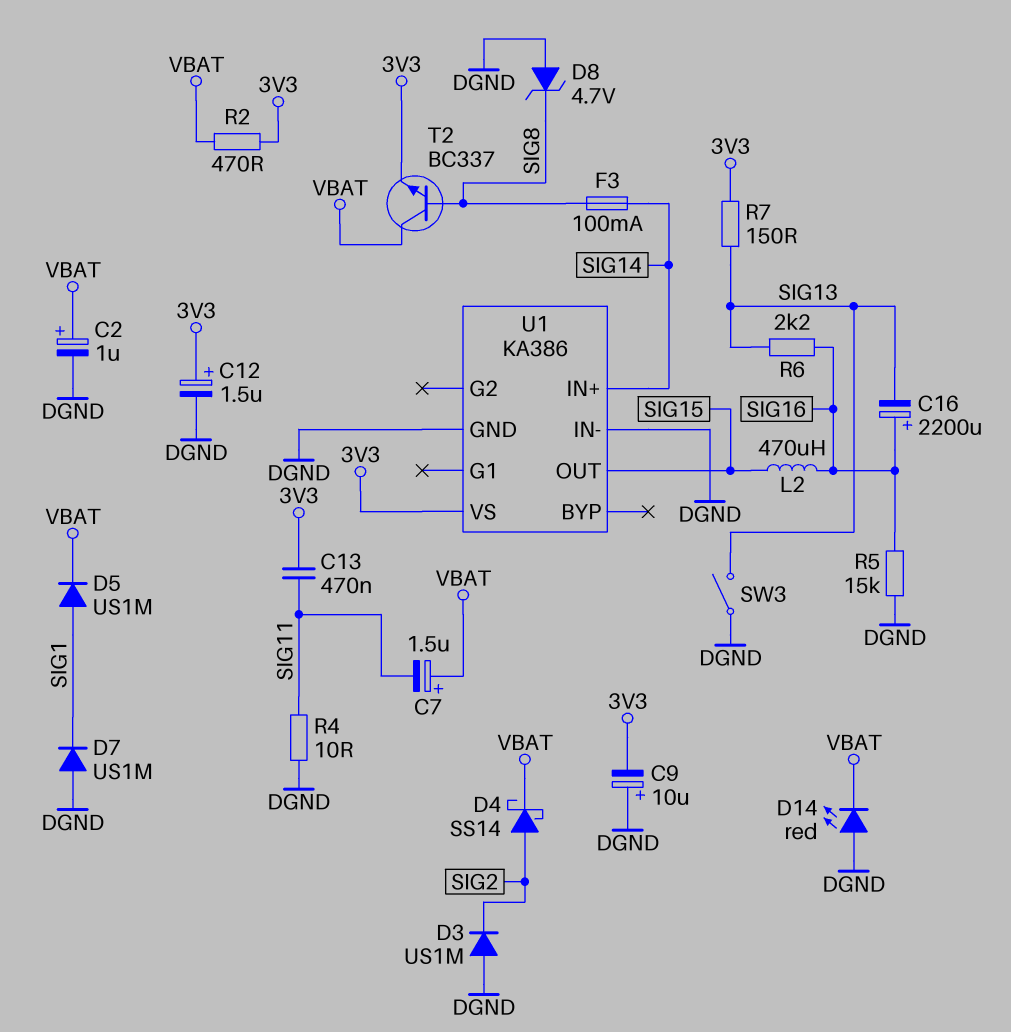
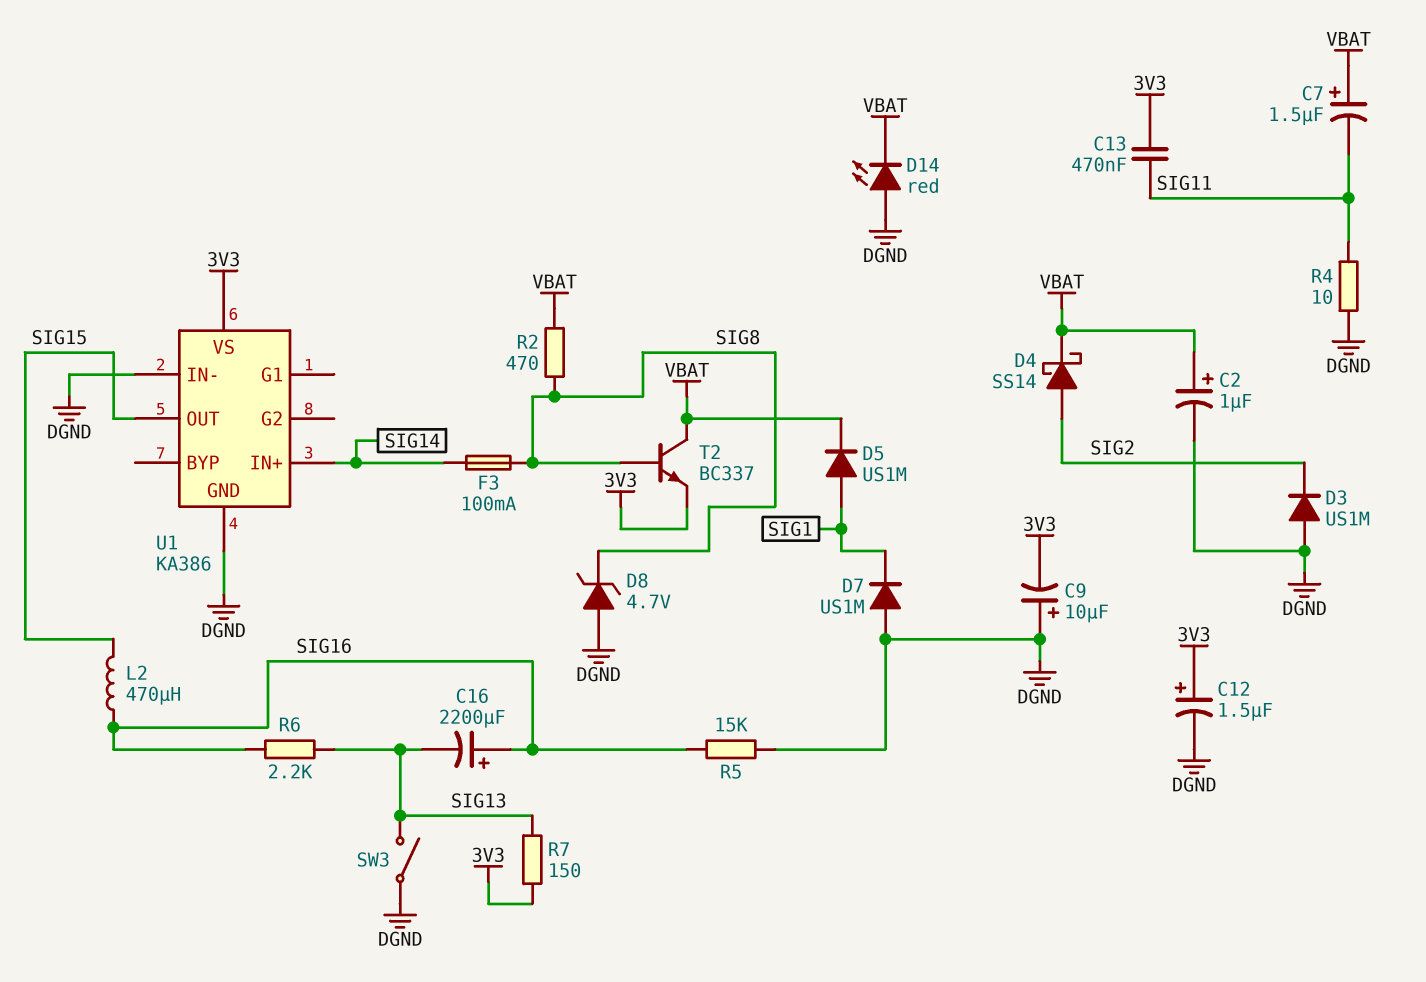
R2: 470 (3V3, VBAT) -> 470 (SIG8, VBAT)

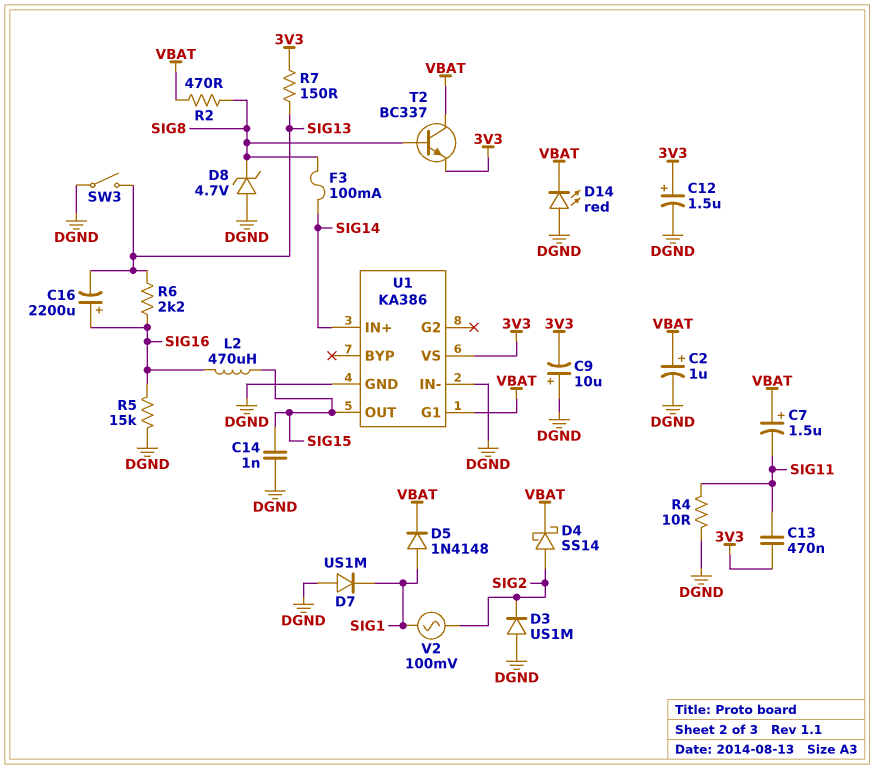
C14: none -> 1nF (DGND, SIG15)
D5: diode US1M (A SIG1, K VBAT) -> diode 1N4148 (A SIG1, K VBAT)
U1 pin G1: none -> VBAT
V2: none -> AC 100mV (SIG1, SIG2)

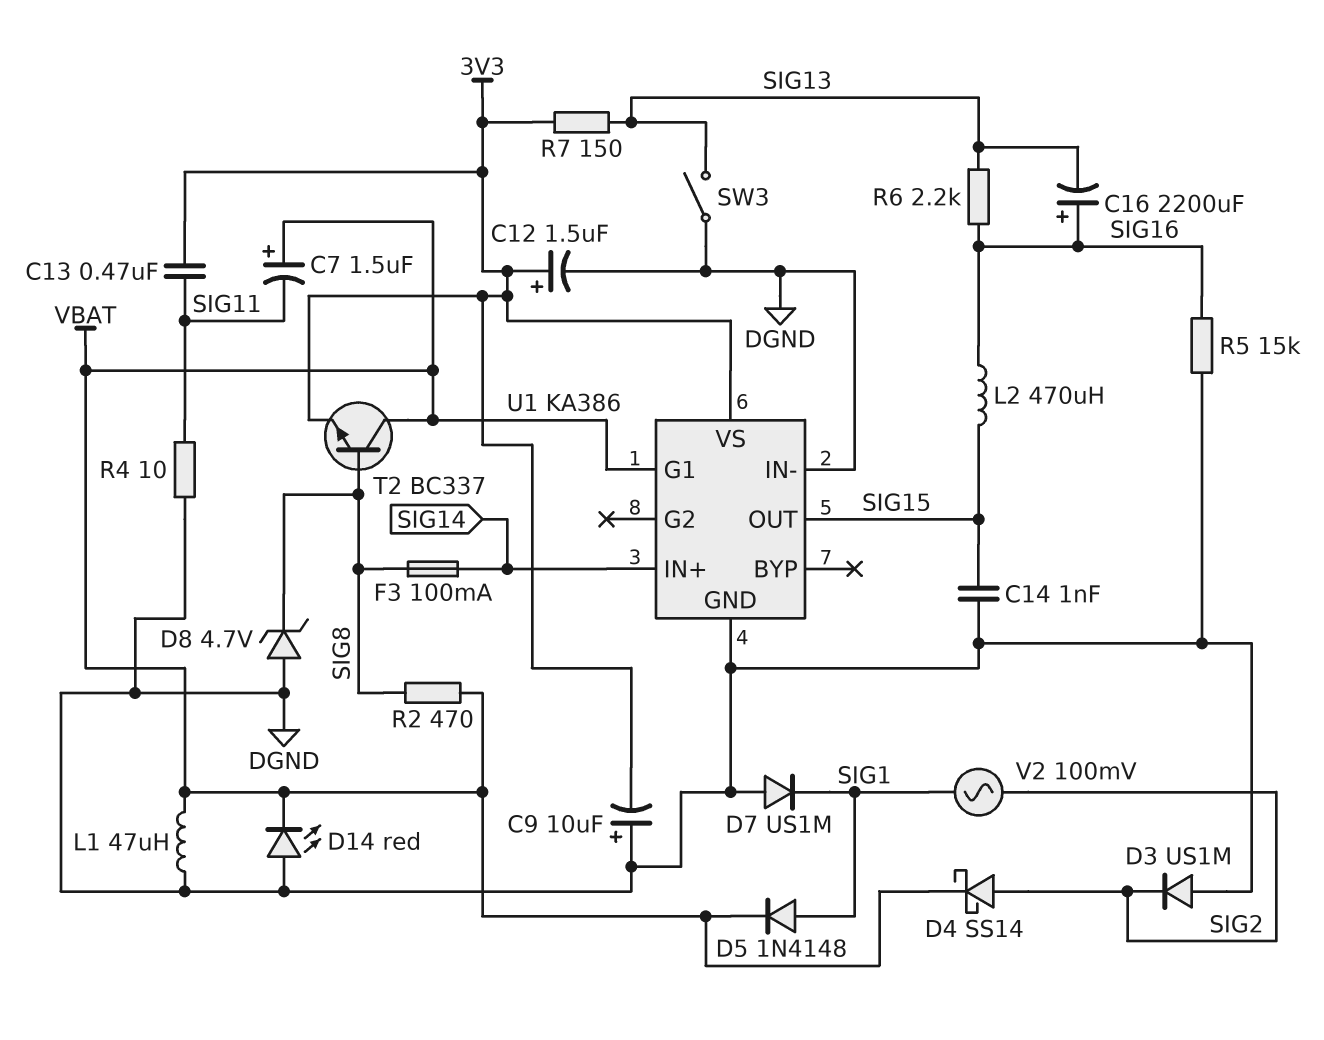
C2: 1uF (plus VBAT, minus DGND) -> none
L1: none -> 47uH (DGND, VBAT)

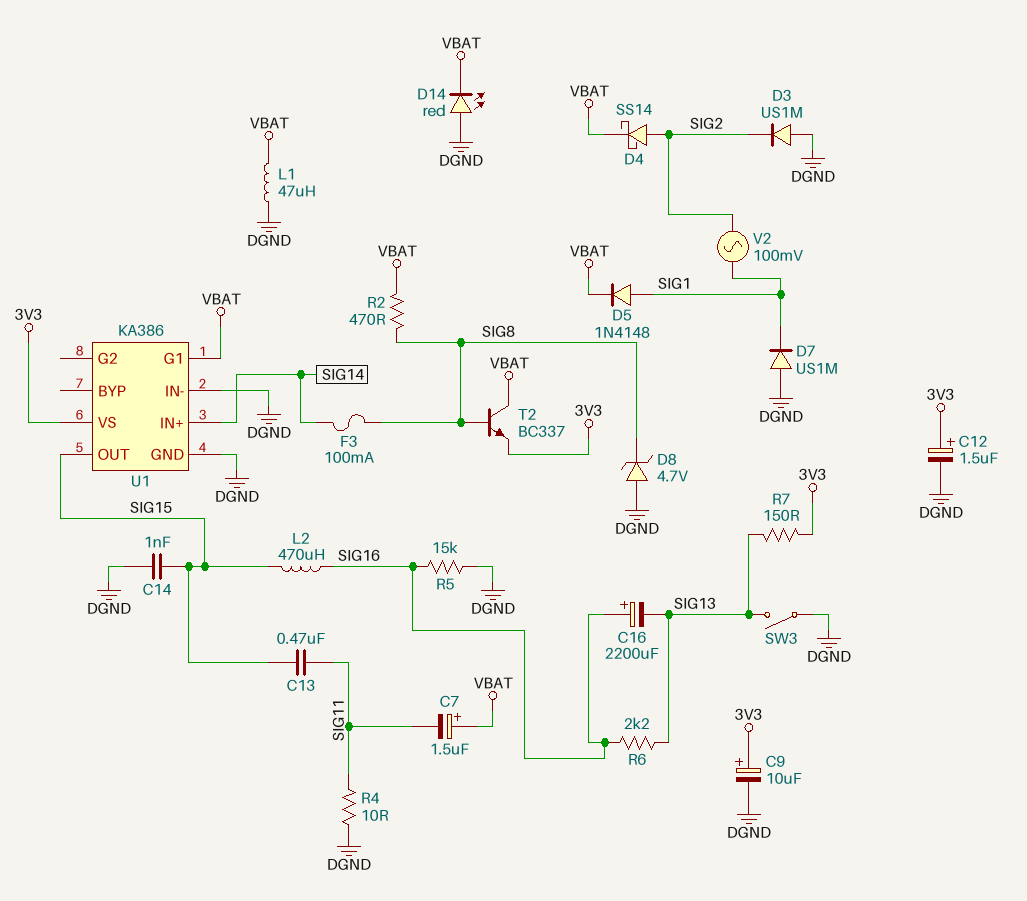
C9: 10uF (plus DGND, minus 3V3) -> 10uF (plus 3V3, minus DGND)
C13: 470nF (3V3, SIG11) -> 470nF (SIG11, SIG15)

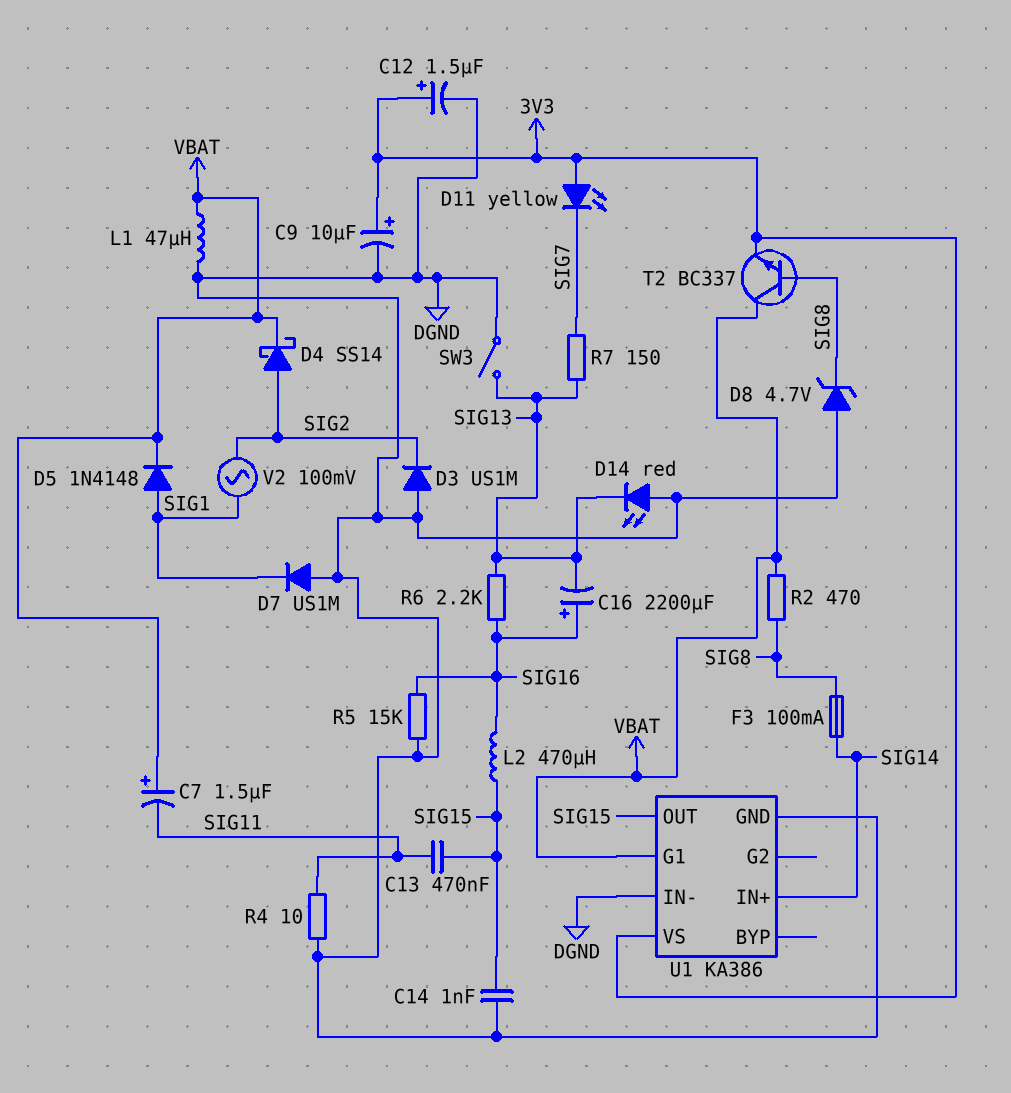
D11: none -> LED yellow (A 3V3, K SIG7)
D14: LED red (A DGND, K VBAT) -> LED red (A DGND, K SIG13)
R7: 150 (3V3, SIG13) -> 150 (SIG7, SIG13)

